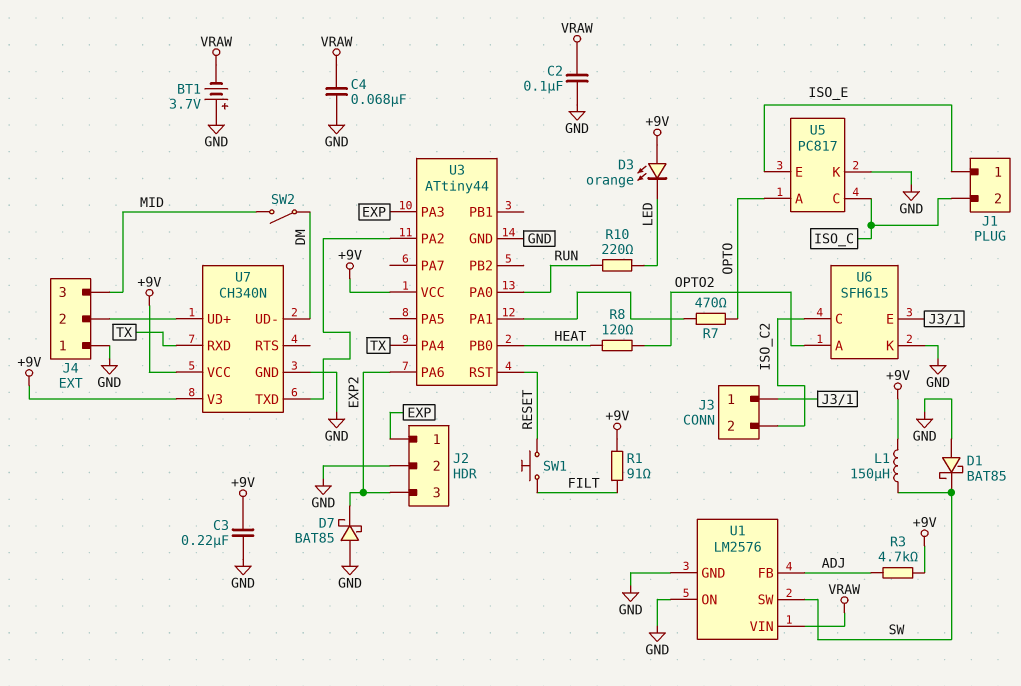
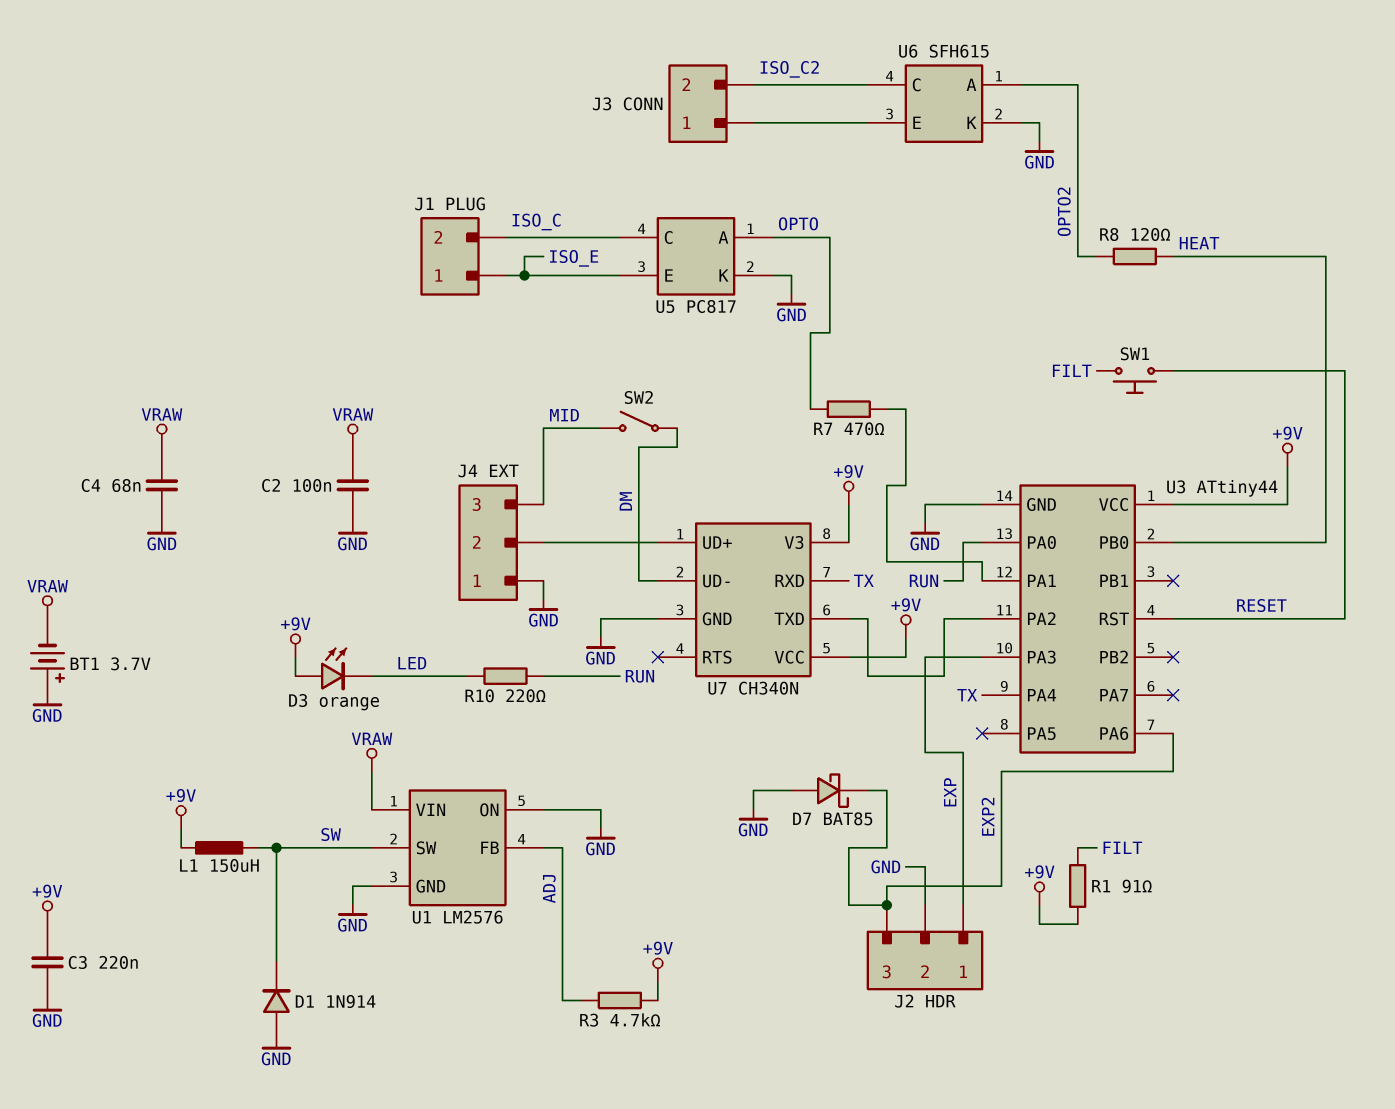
D1: schottky BAT85 (A GND, K SW) -> diode 1N914 (A GND, K SW)

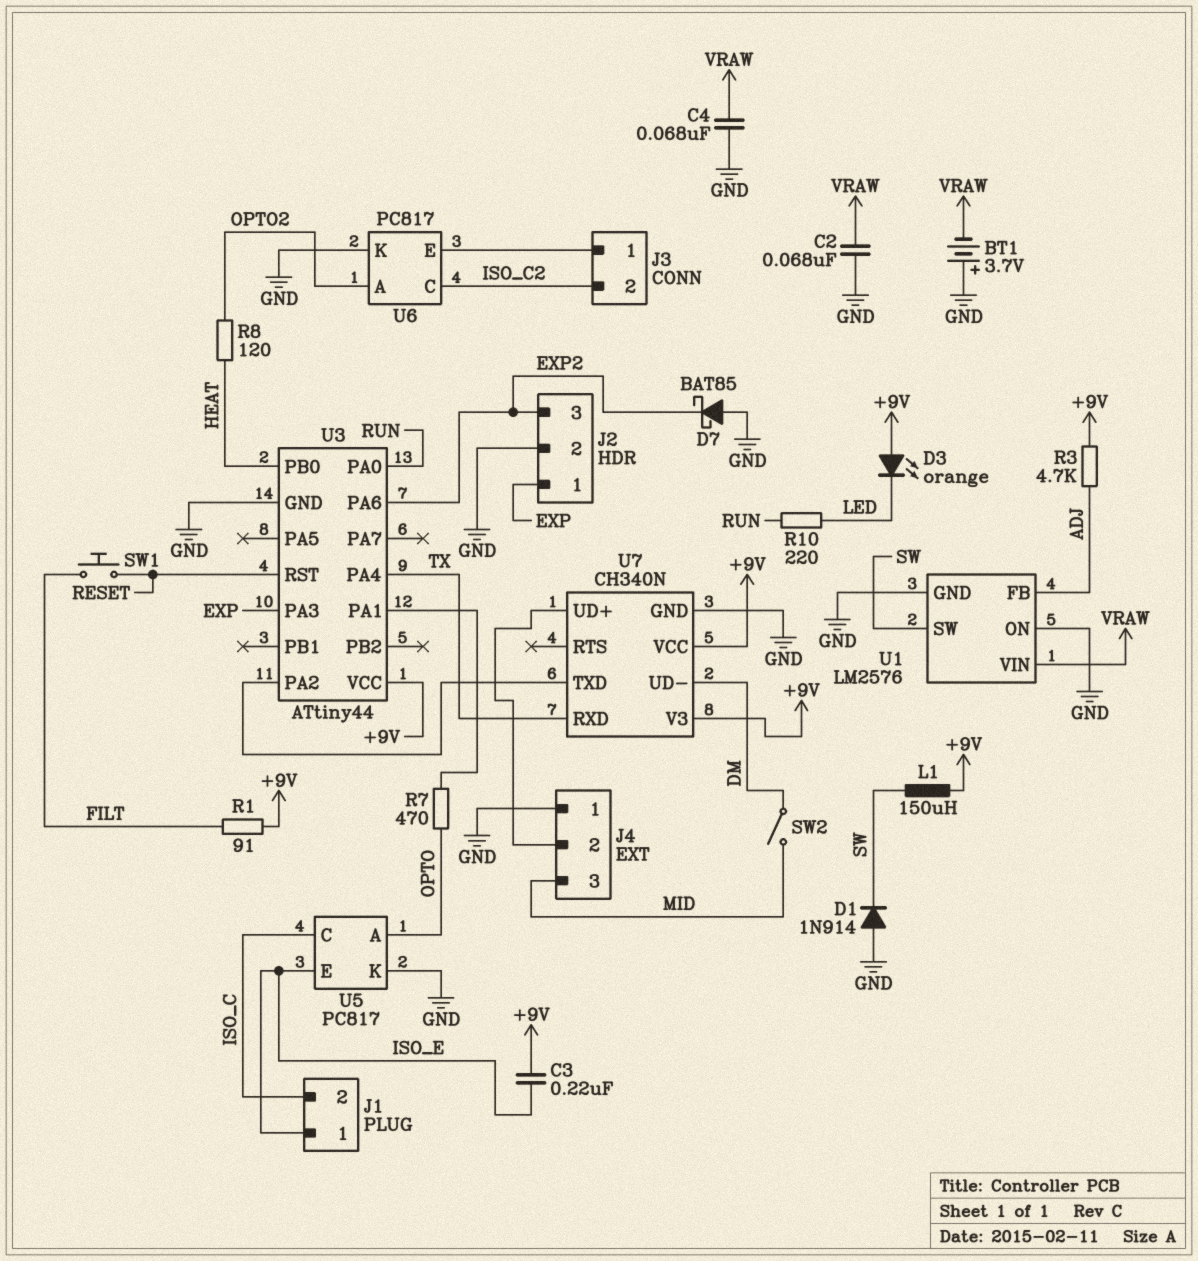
C2: 100nF (GND, VRAW) -> 68nF (GND, VRAW)
C3: 220nF (+9V, GND) -> 220nF (+9V, ISO_E)
U6: SFH615 -> PC817

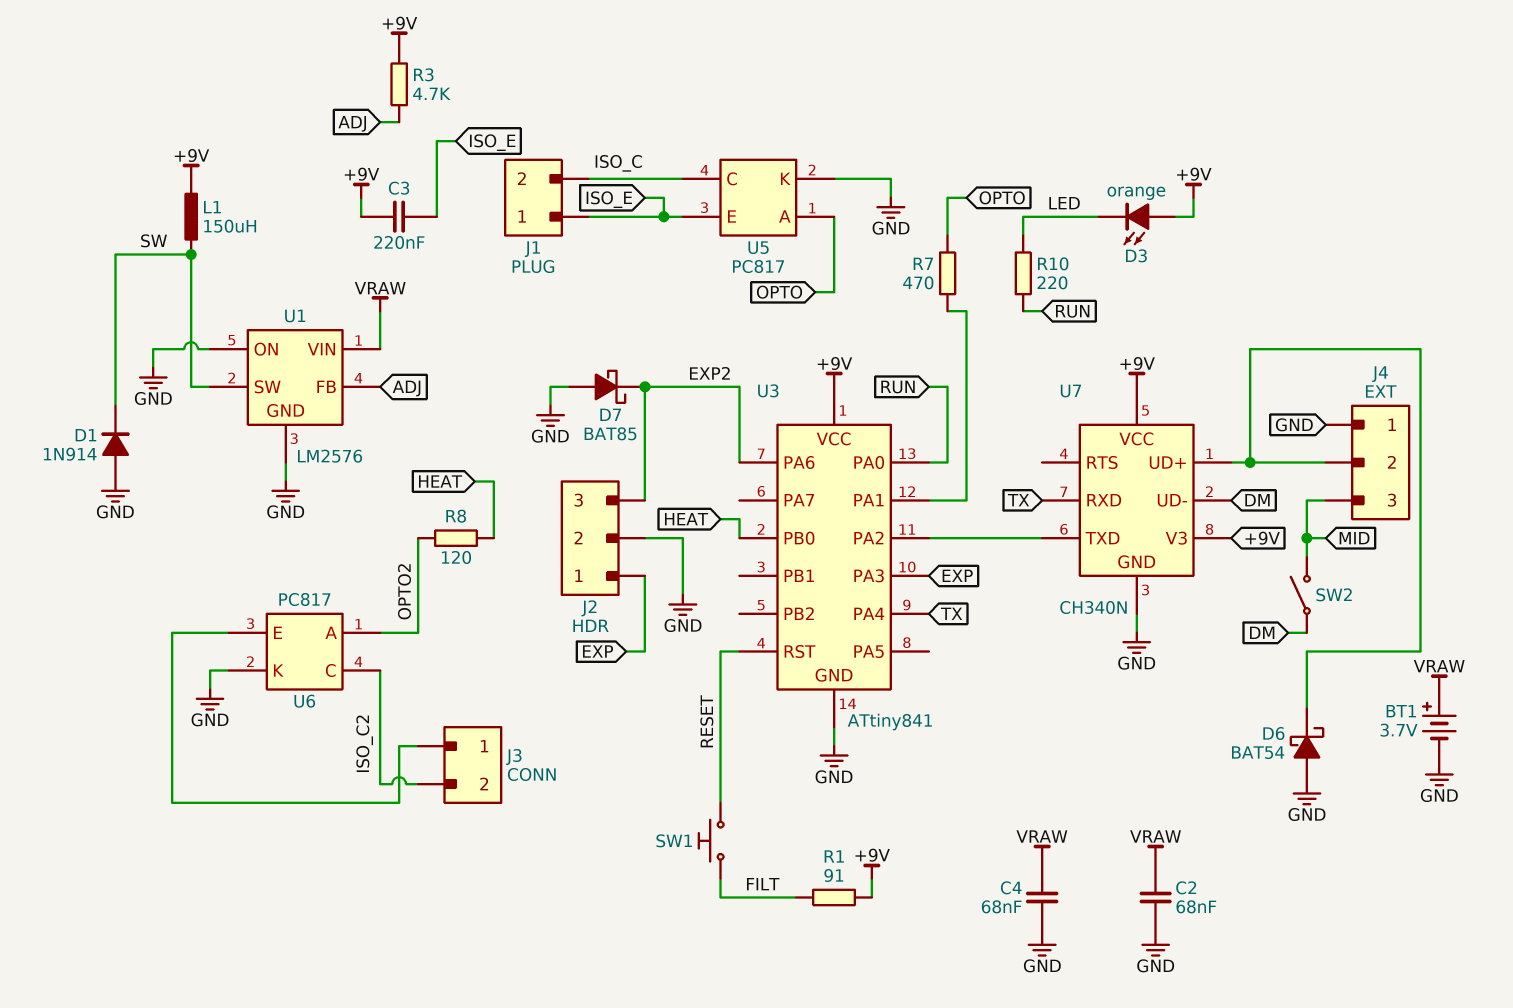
BT1: 3.7V (plus GND, minus VRAW) -> 3.7V (plus VRAW, minus GND)
D6: none -> schottky BAT54 (A GND, K J4/2)
U3: ATtiny44 -> ATtiny841

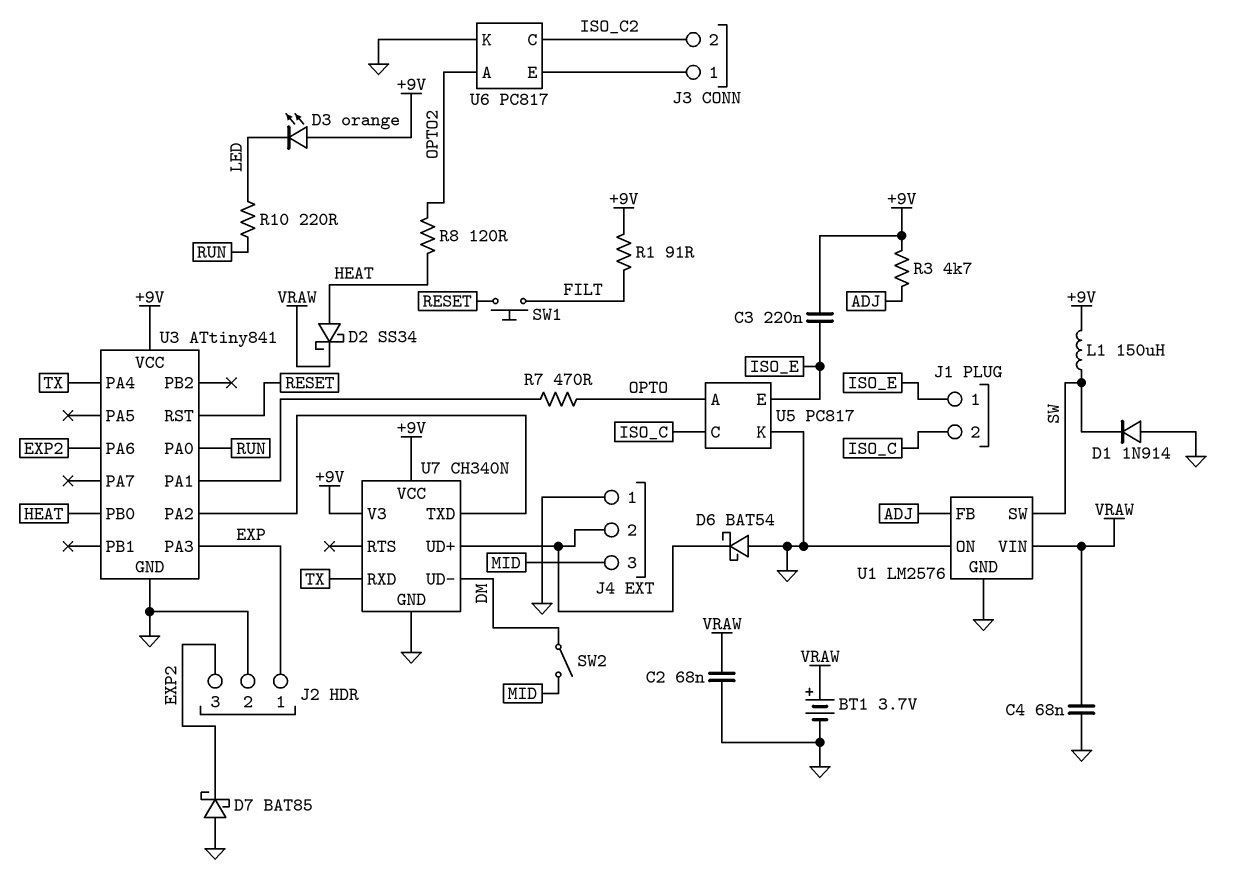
D2: none -> schottky SS34 (A HEAT, K VRAW)

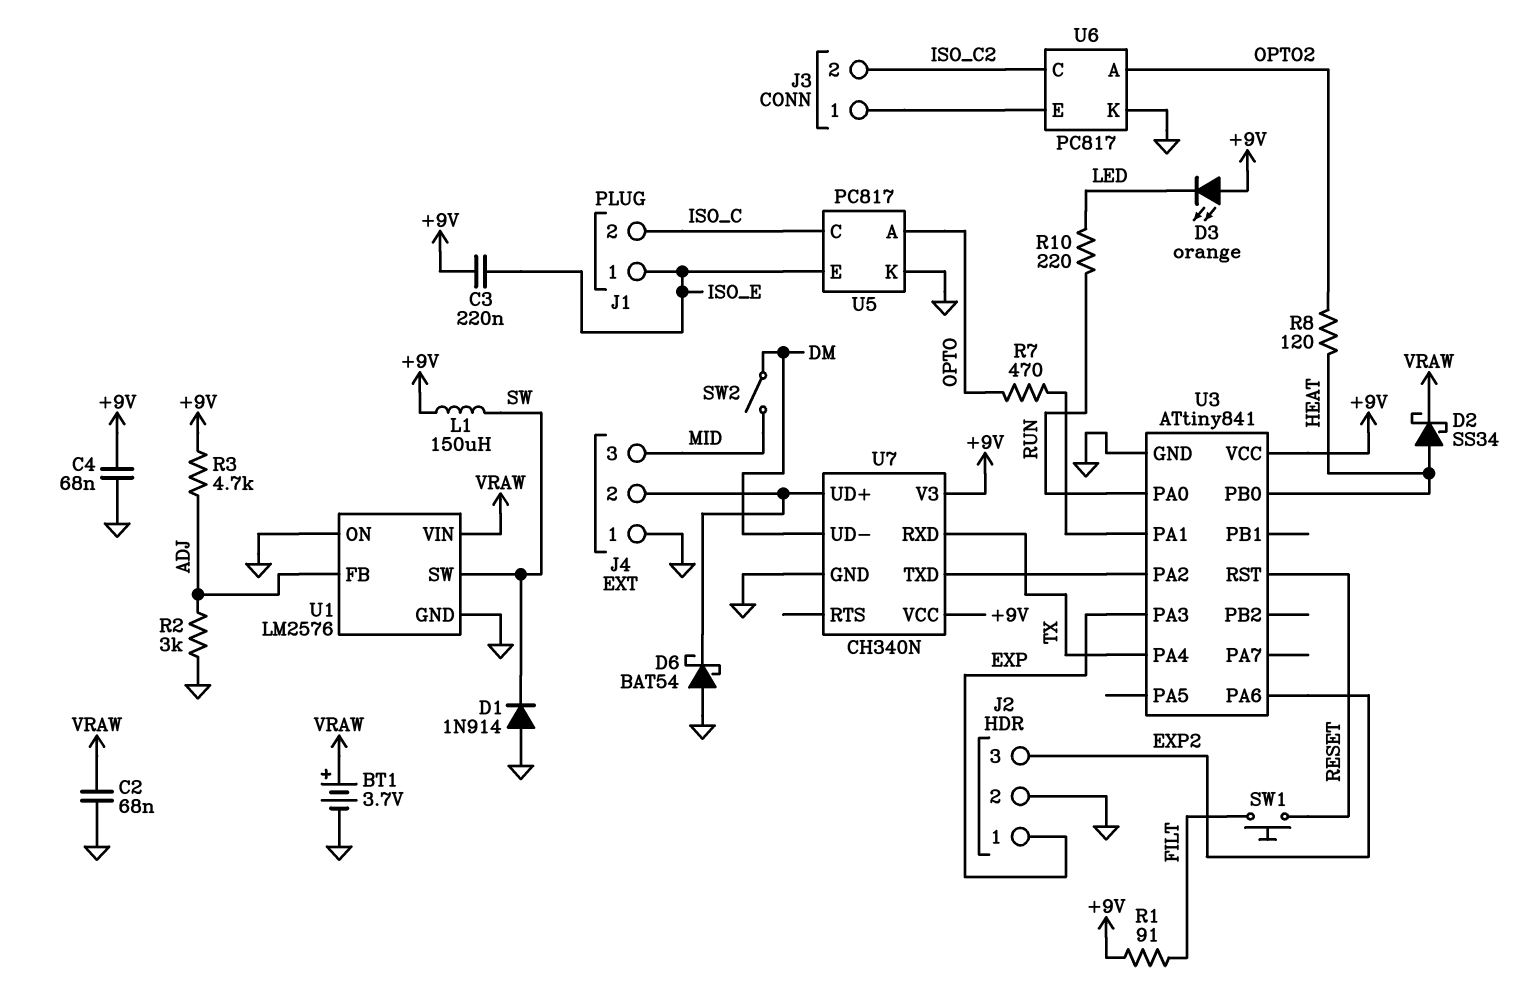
C4: 68nF (GND, VRAW) -> 68nF (+9V, GND)
D7: schottky BAT85 (A GND, K EXP2) -> none
R2: none -> 3k (ADJ, GND)

